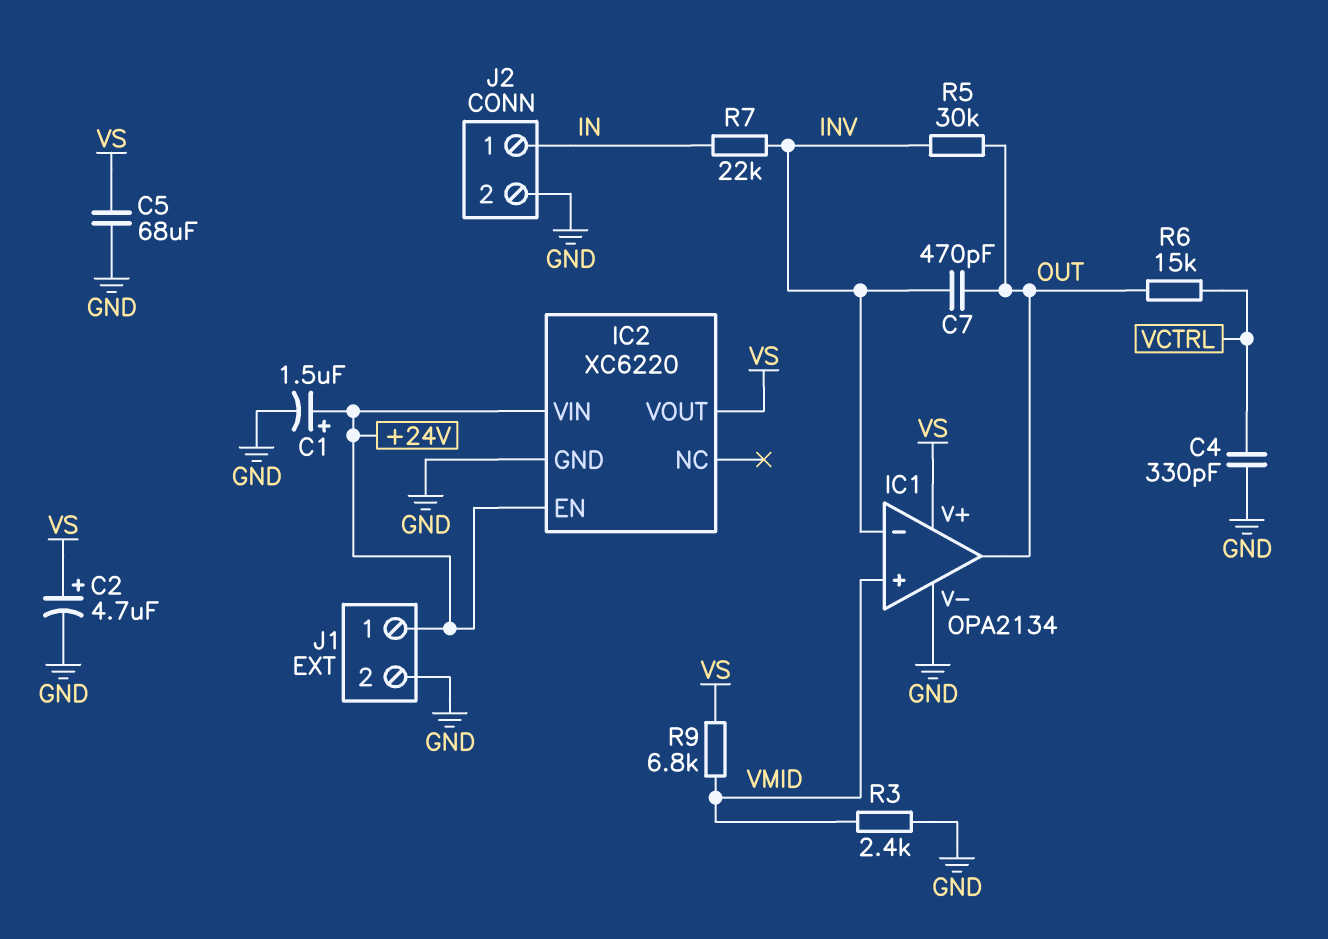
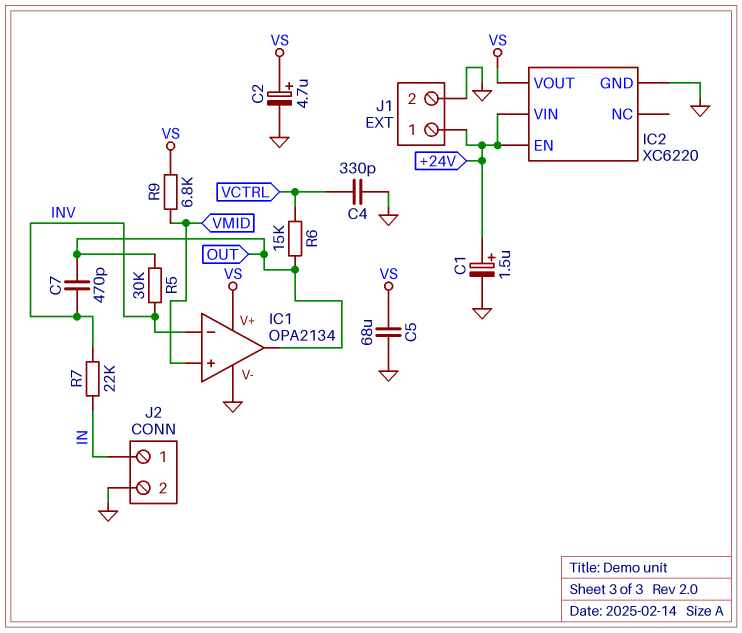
R3: 2.4k (GND, VMID) -> none

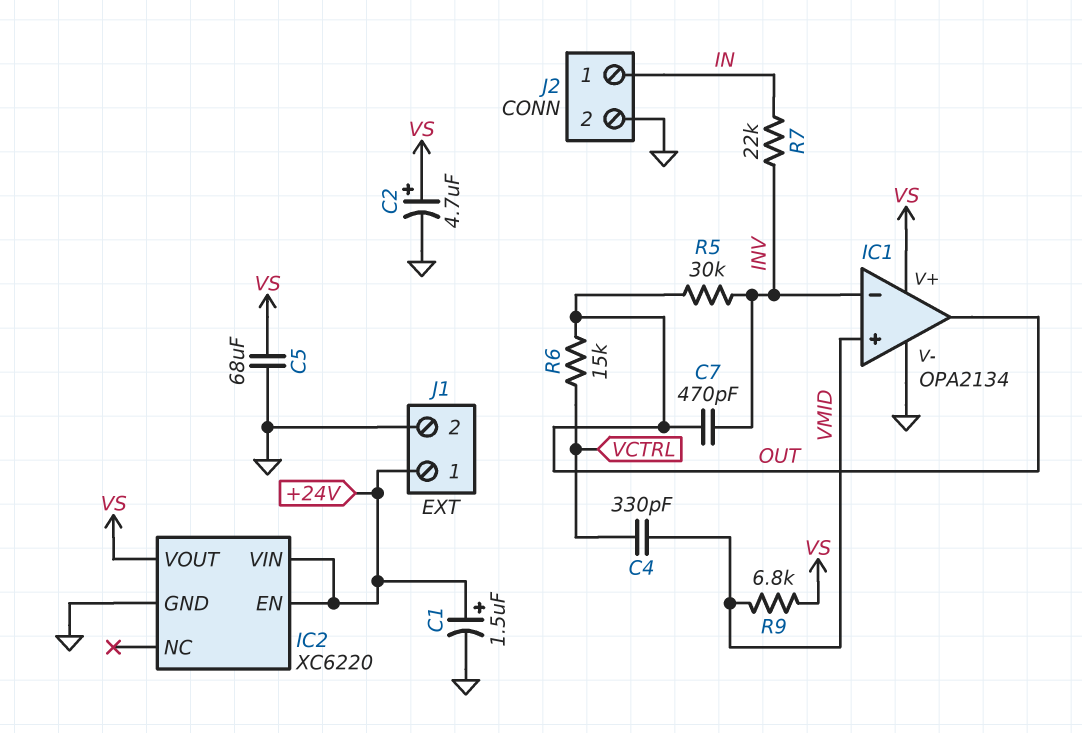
C4: 330pF (GND, VCTRL) -> 330pF (VCTRL, VMID)

